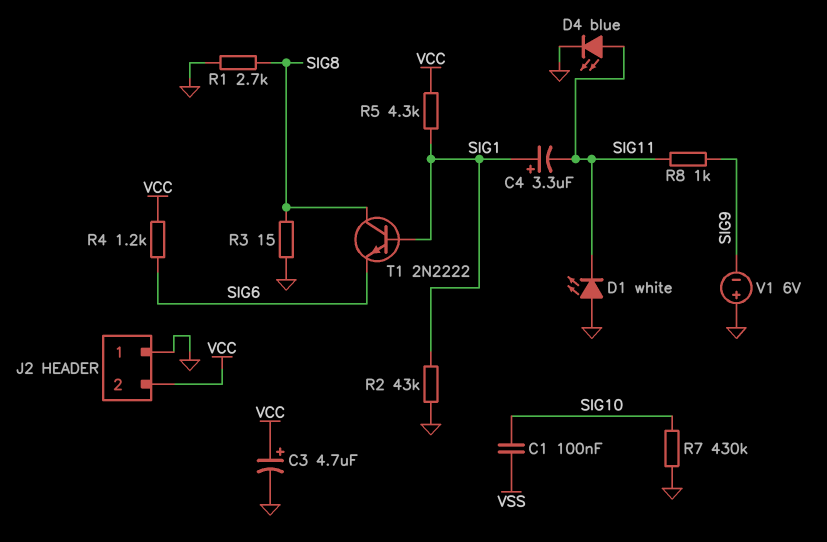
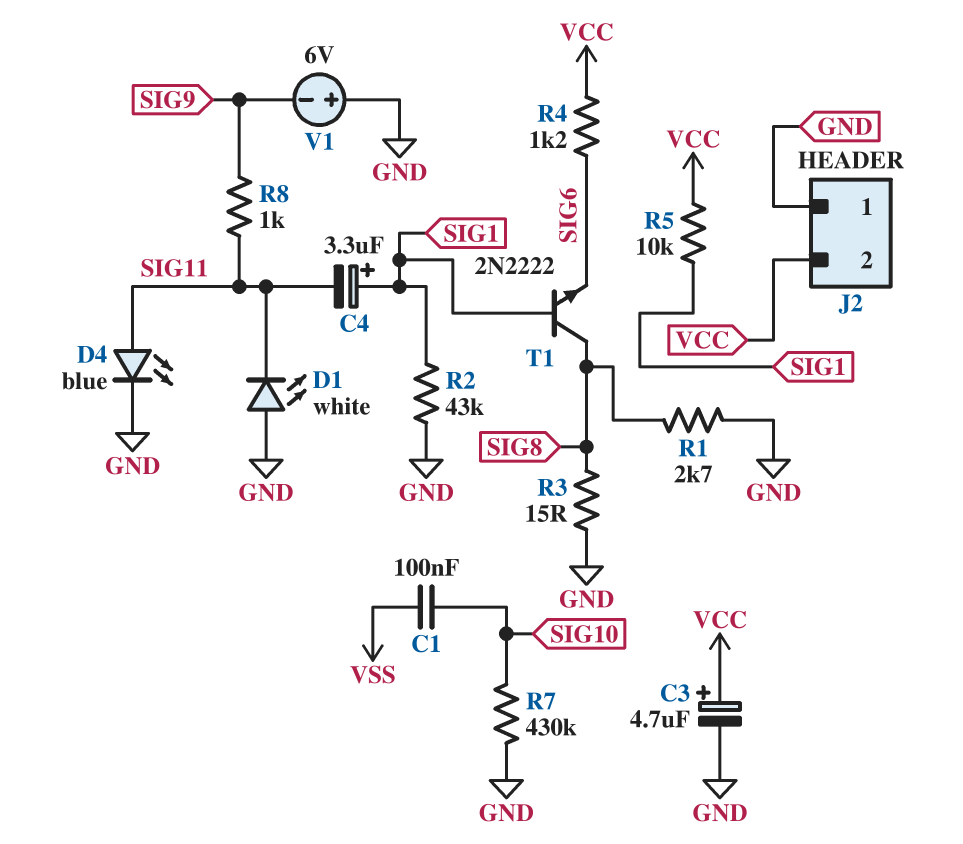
R5: 4.3k (SIG1, VCC) -> 10k (SIG1, VCC)

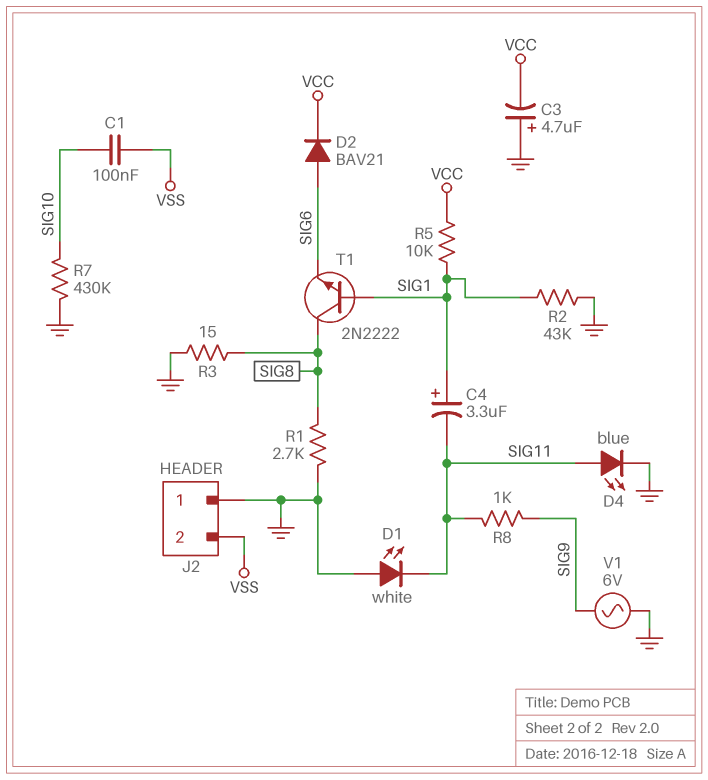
C3: 4.7uF (plus VCC, minus GND) -> 4.7uF (plus GND, minus VCC)
D2: none -> diode BAV21 (A SIG6, K VCC)
J2 pin 2: VCC -> VSS
R4: 1.2k (SIG6, VCC) -> none
V1: 6V (plus GND, minus SIG9) -> AC 6V (GND, SIG9)

